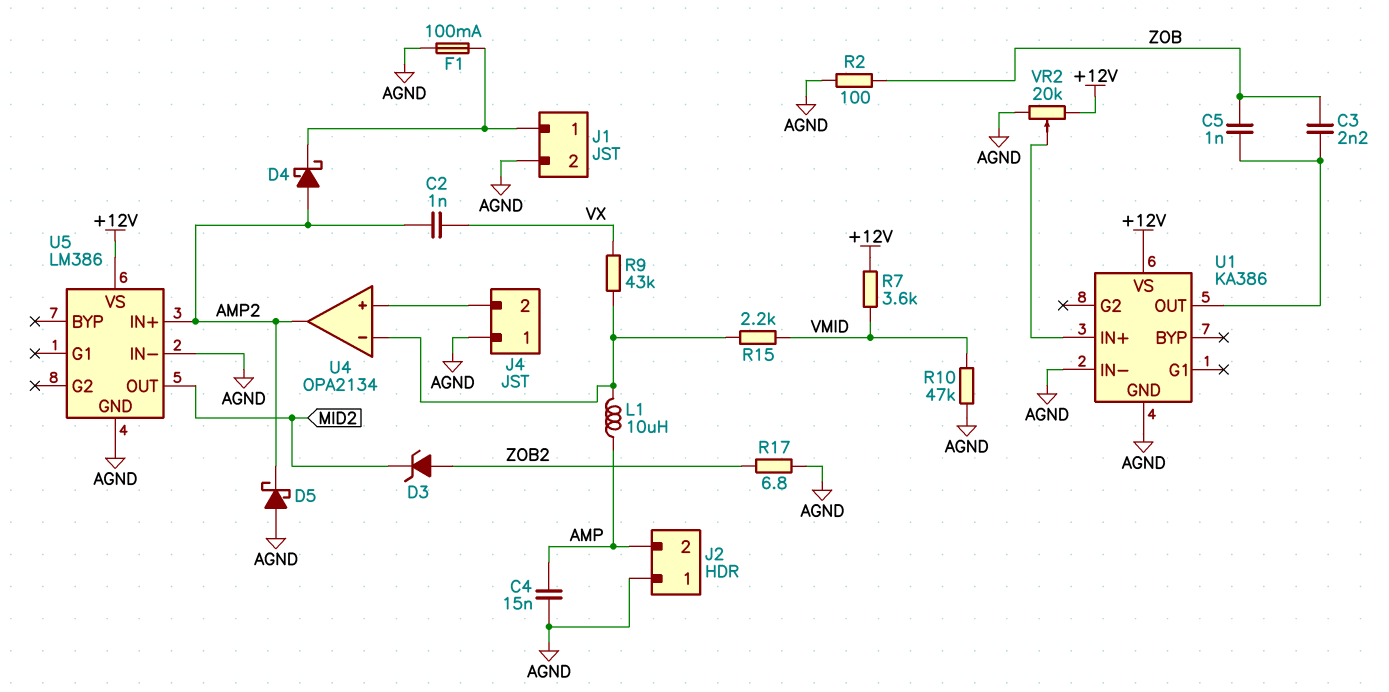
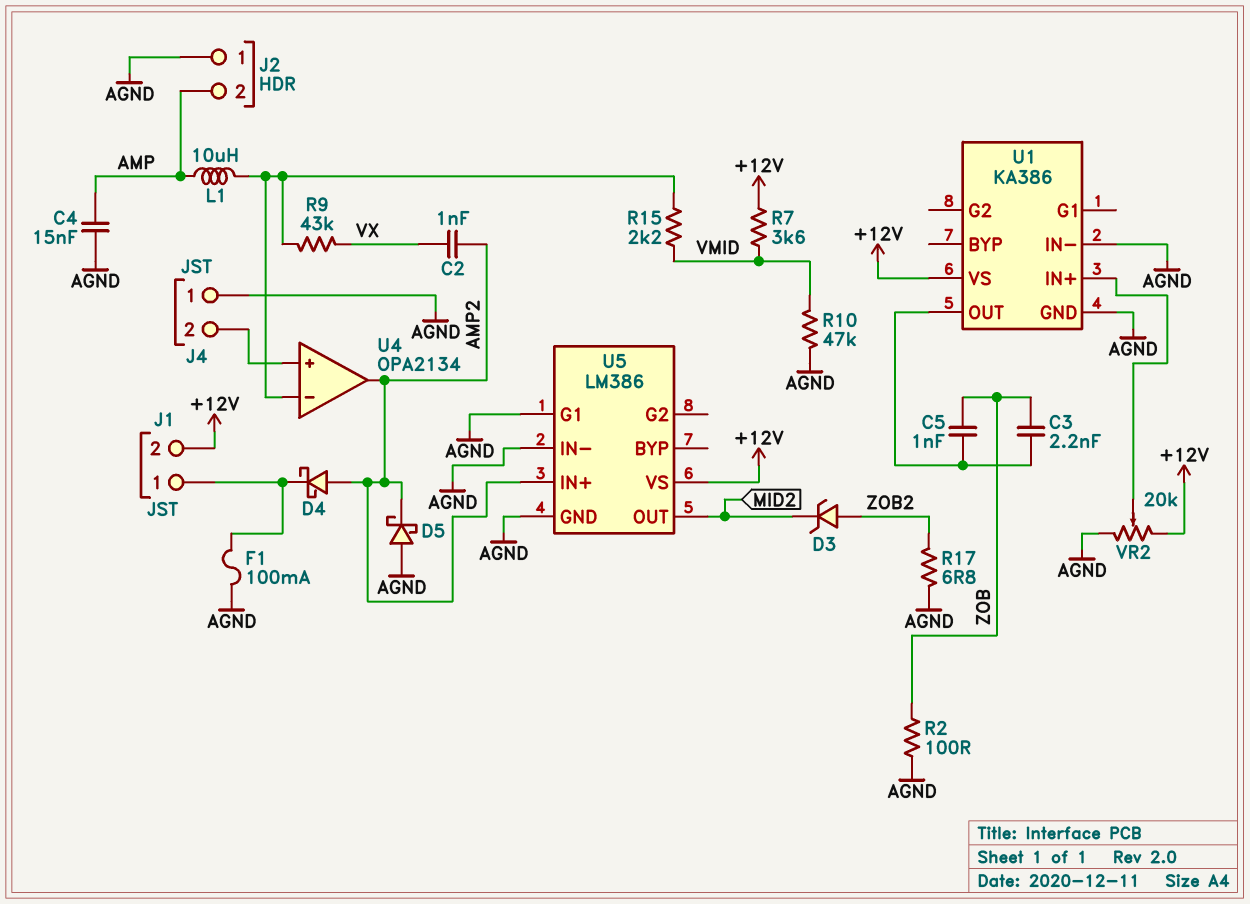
J1 pin 2: AGND -> +12V
U5 pin G1: none -> AGND

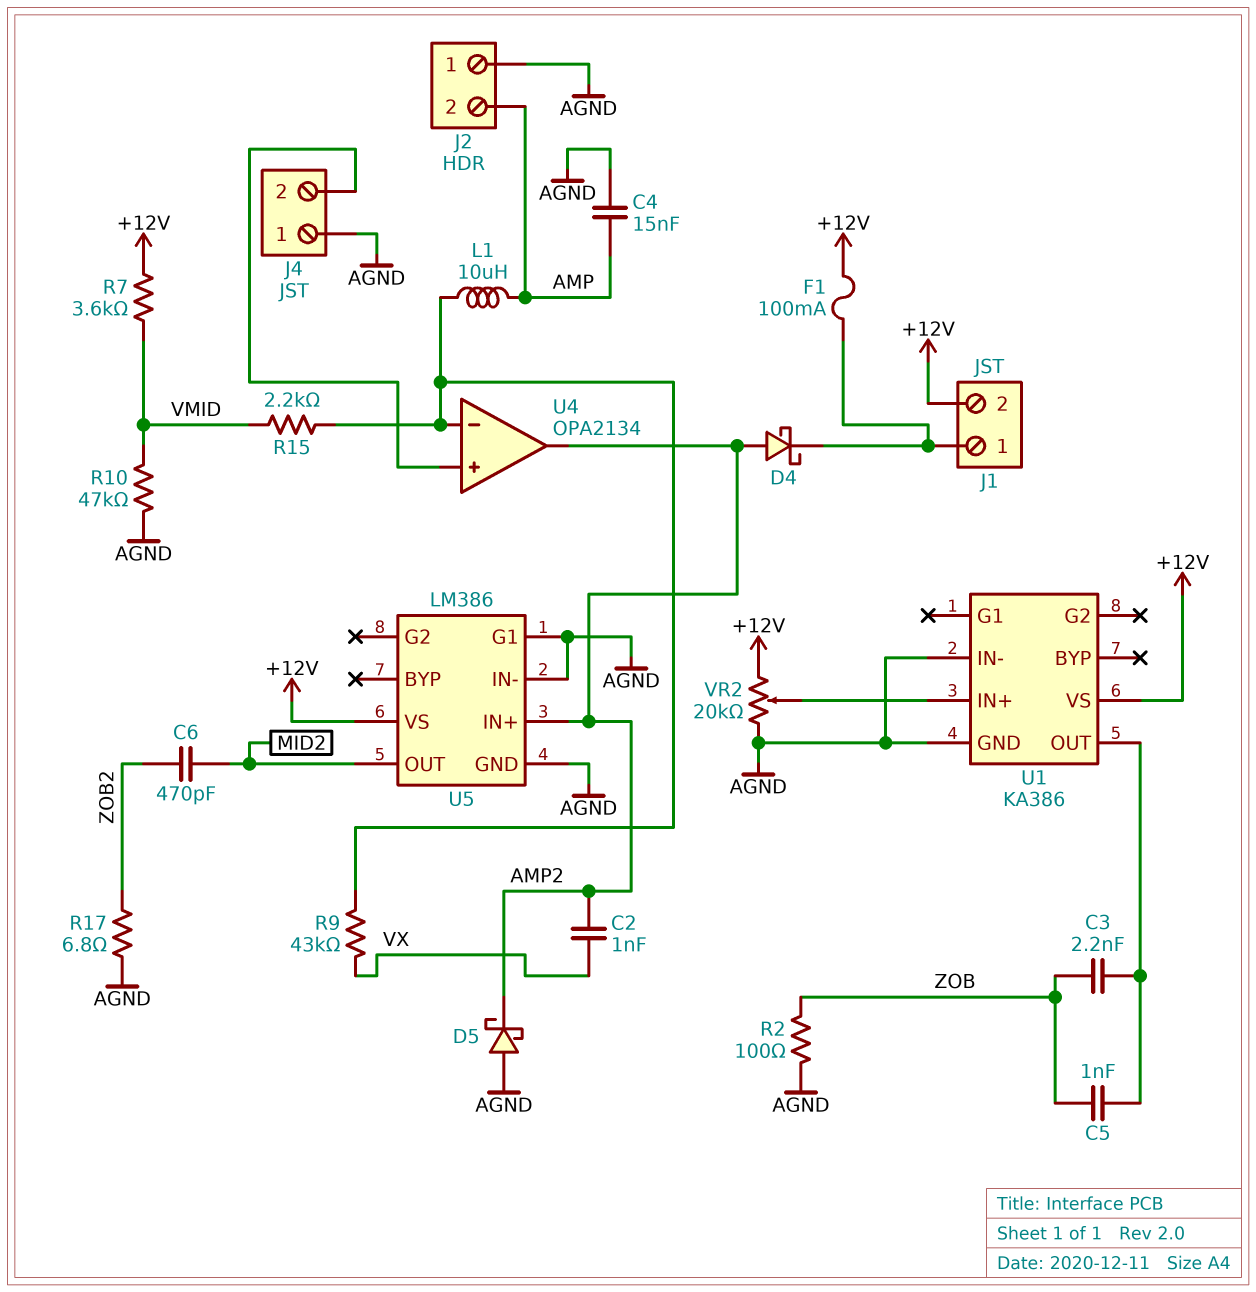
C6: none -> 470pF (MID2, ZOB2)
D3: zener (A ZOB2, K MID2) -> none
F1: 100mA (AGND, J1/1) -> 100mA (+12V, J1/1)

